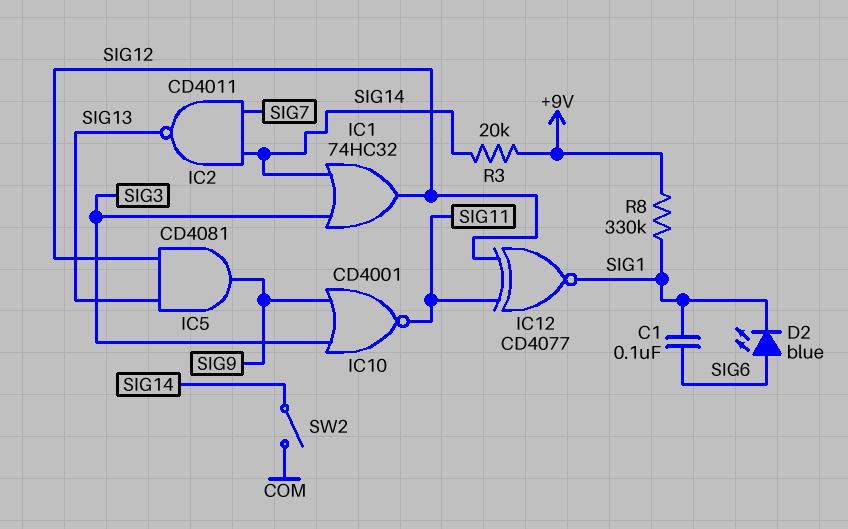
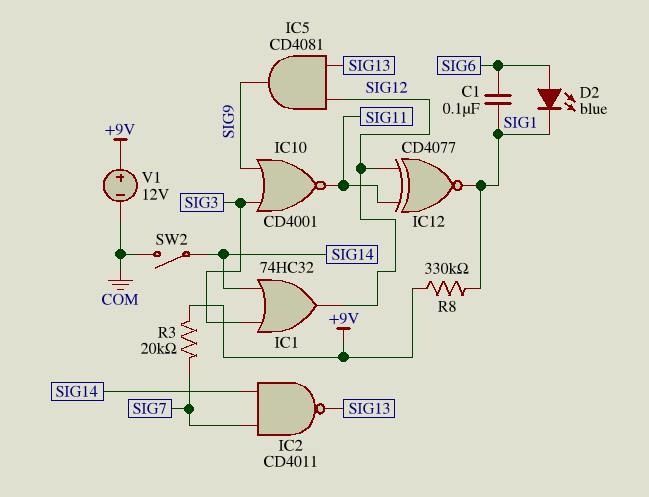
R3: 20k (+9V, SIG14) -> 20k (+9V, SIG7)
V1: none -> 12V (plus +9V, minus COM)

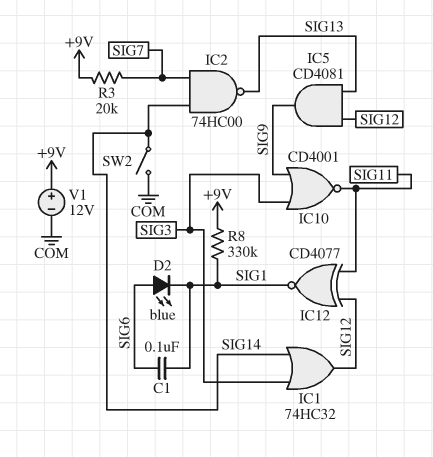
IC2: NAND CD4011 (in SIG7, in SIG14, out SIG13) -> NAND 74HC00 (in SIG7, in SIG14, out SIG13)

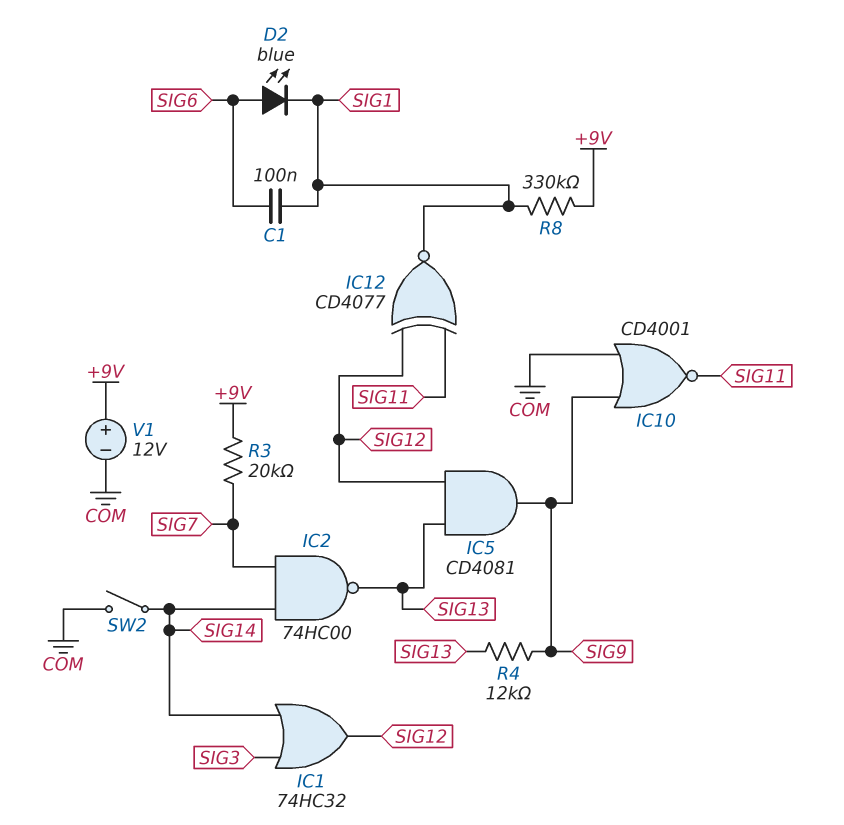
IC10: NOR CD4001 (in SIG3, in SIG9, out SIG11) -> NOR CD4001 (in COM, in SIG9, out SIG11)
R4: none -> 12k (SIG9, SIG13)

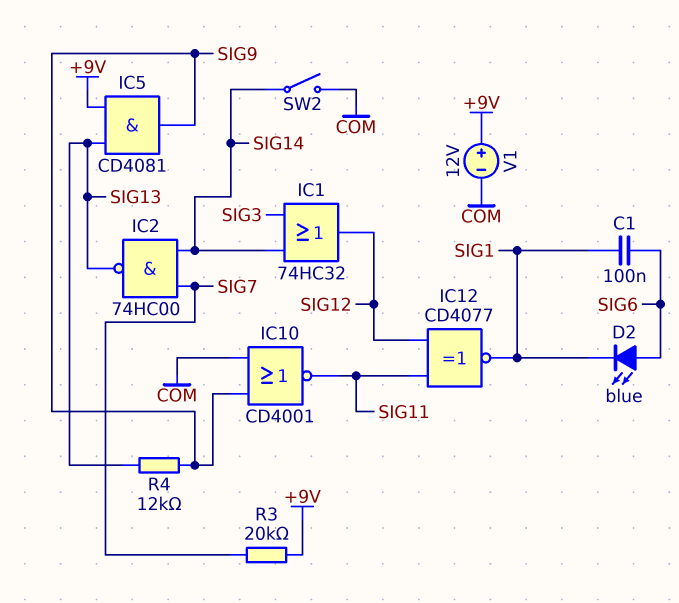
IC5: AND CD4081 (in SIG12, in SIG13, out SIG9) -> AND CD4081 (in +9V, in SIG13, out SIG9)
R8: 330k (+9V, SIG1) -> none

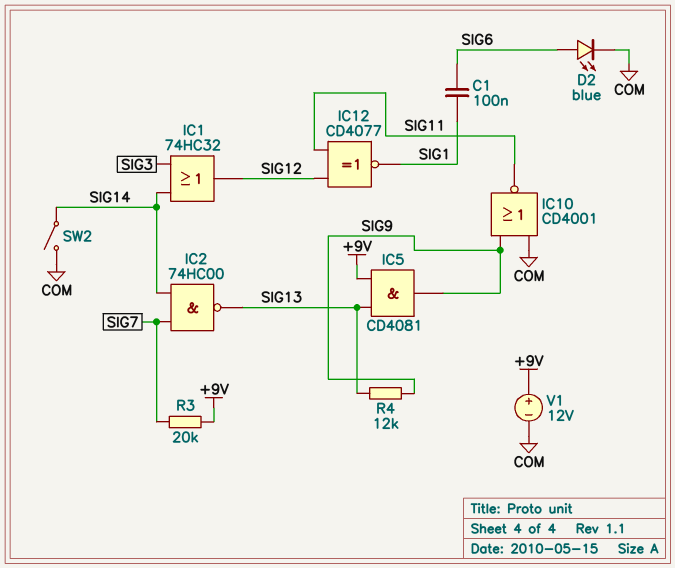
D2: LED blue (A SIG6, K SIG1) -> LED blue (A SIG6, K COM)

